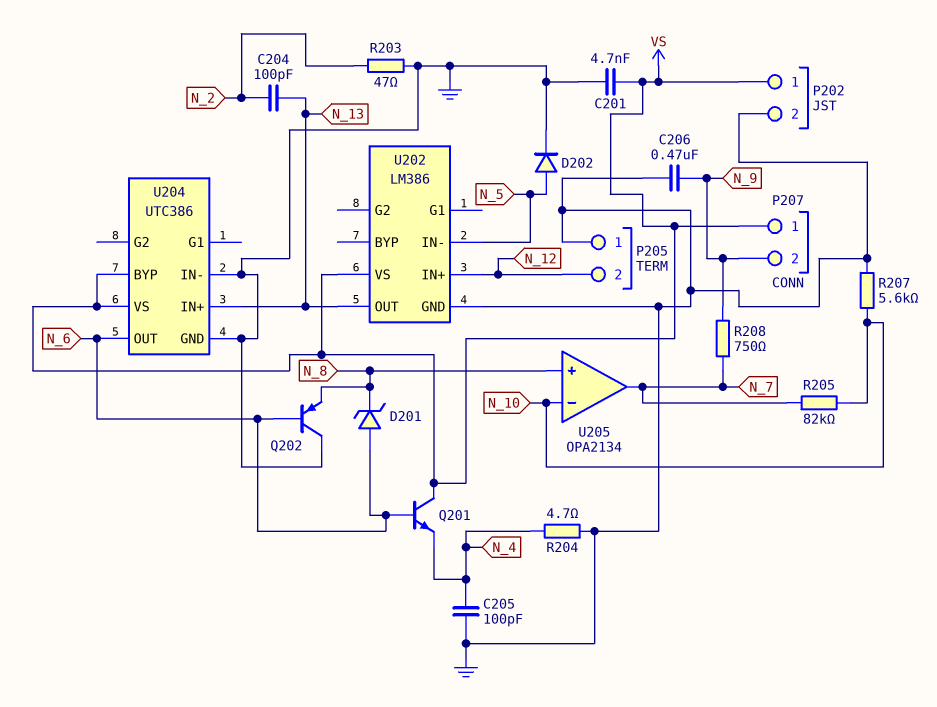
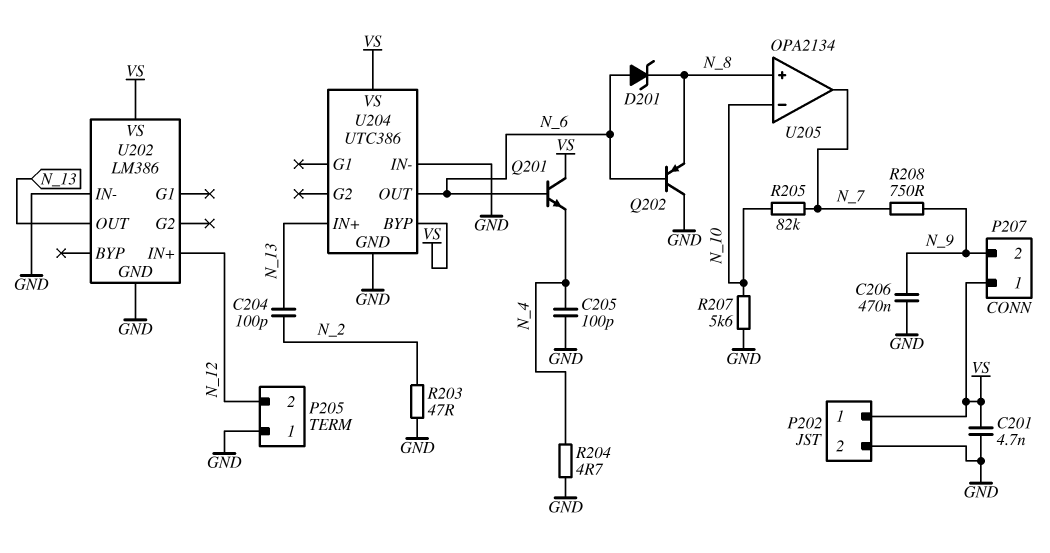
D202: diode (A N_5, K GND) -> none
U202 pin IN-: N_5 -> GND

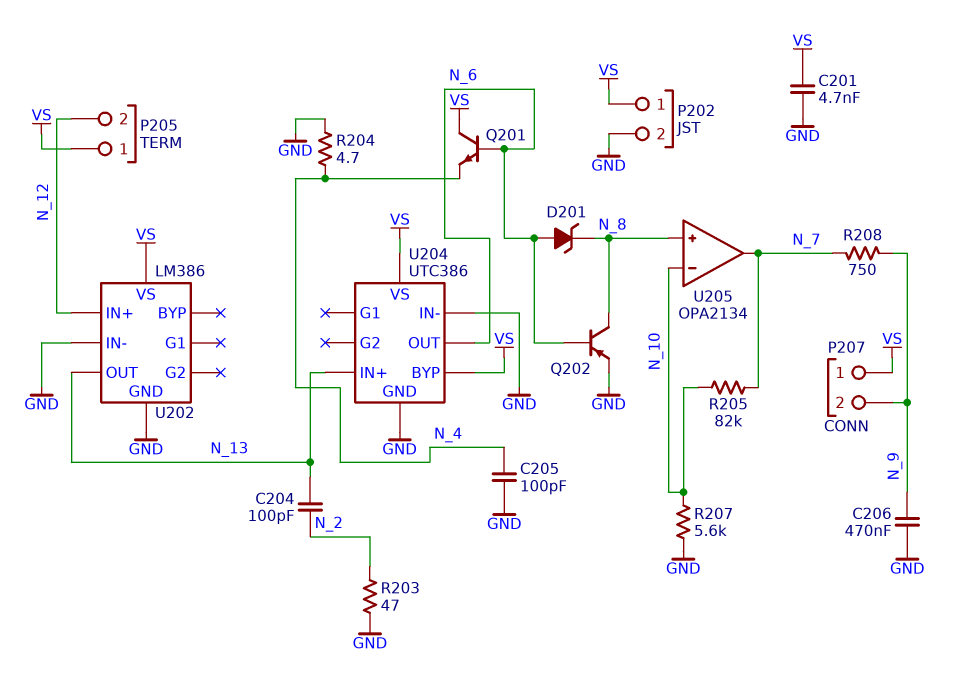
P205 pin 1: GND -> VS
Q202: PNP (B N_6, C GND, E N_8) -> PNP (B N_6, C N_8, E GND)

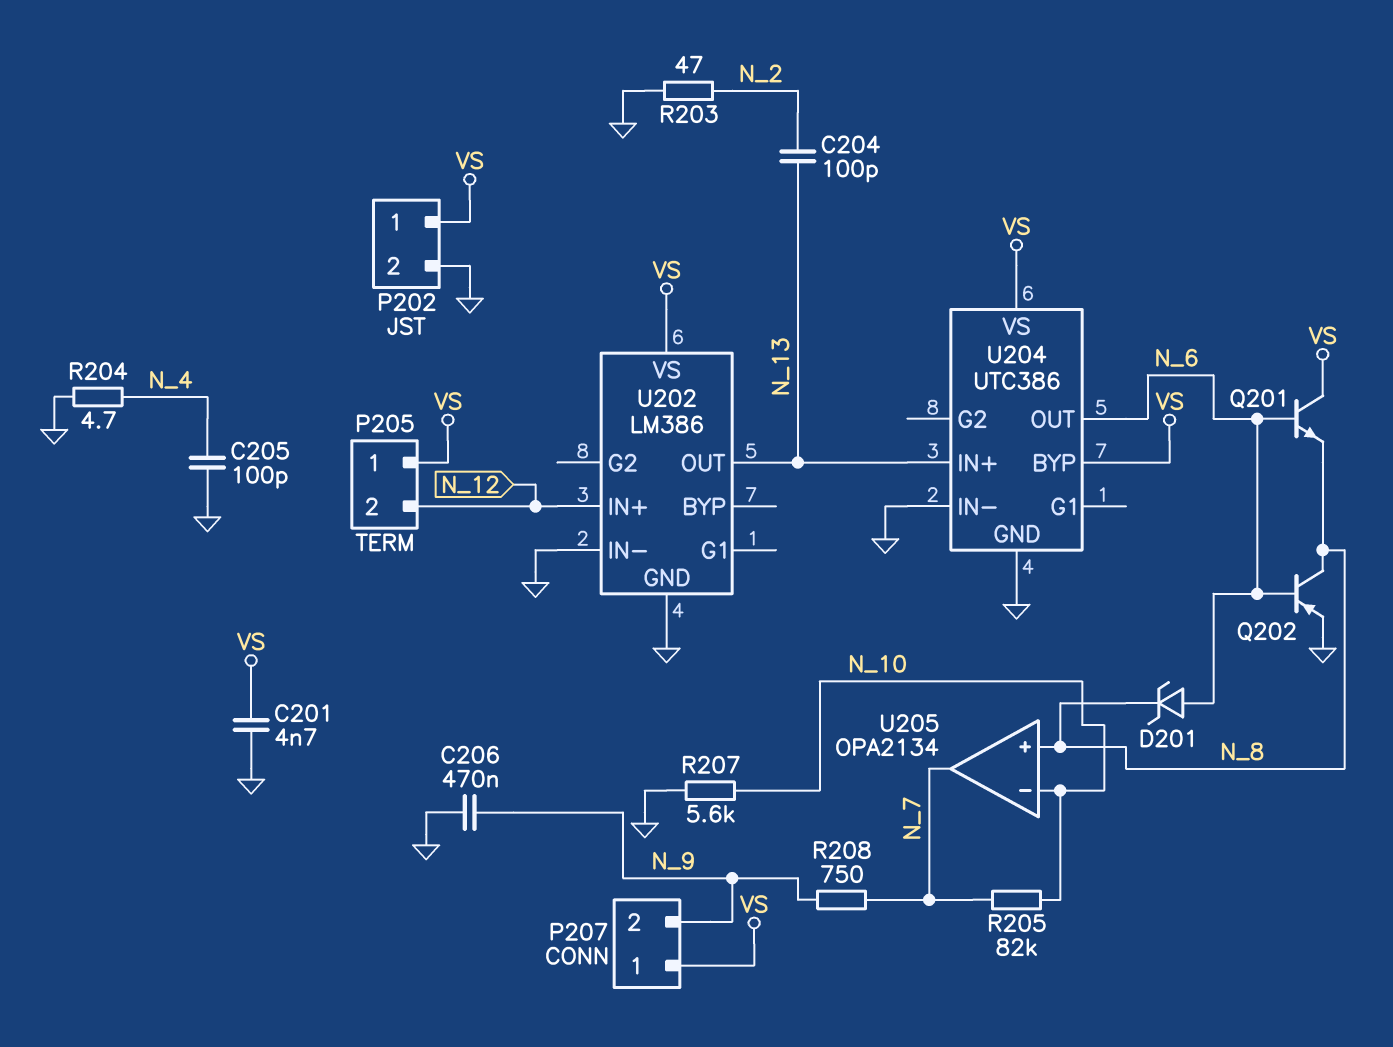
Q201: NPN (B N_6, C VS, E N_4) -> NPN (B N_6, C VS, E N_8)

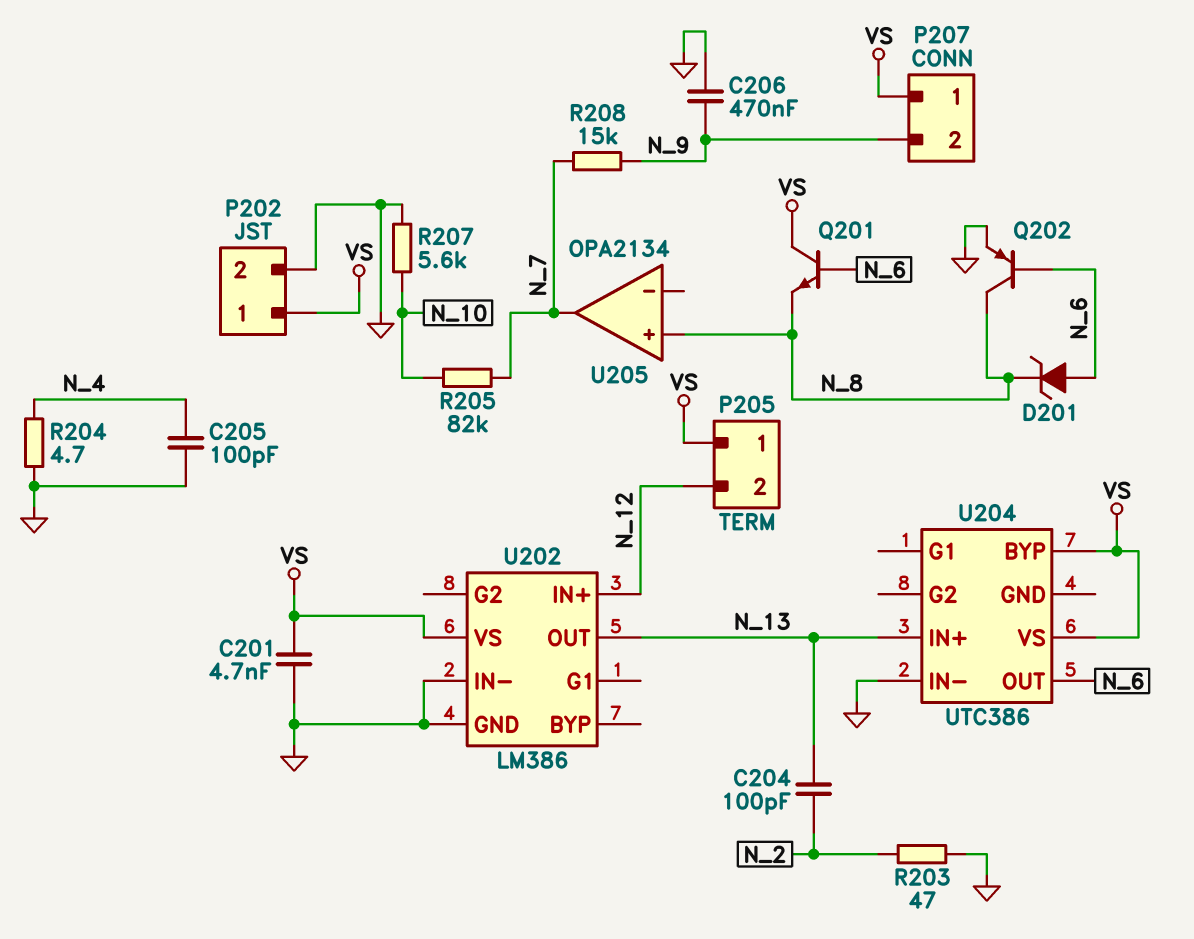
R208: 750 (N_7, N_9) -> 15k (N_7, N_9)
U204 pin GND: GND -> none
U205 pin in-: N_10 -> none

